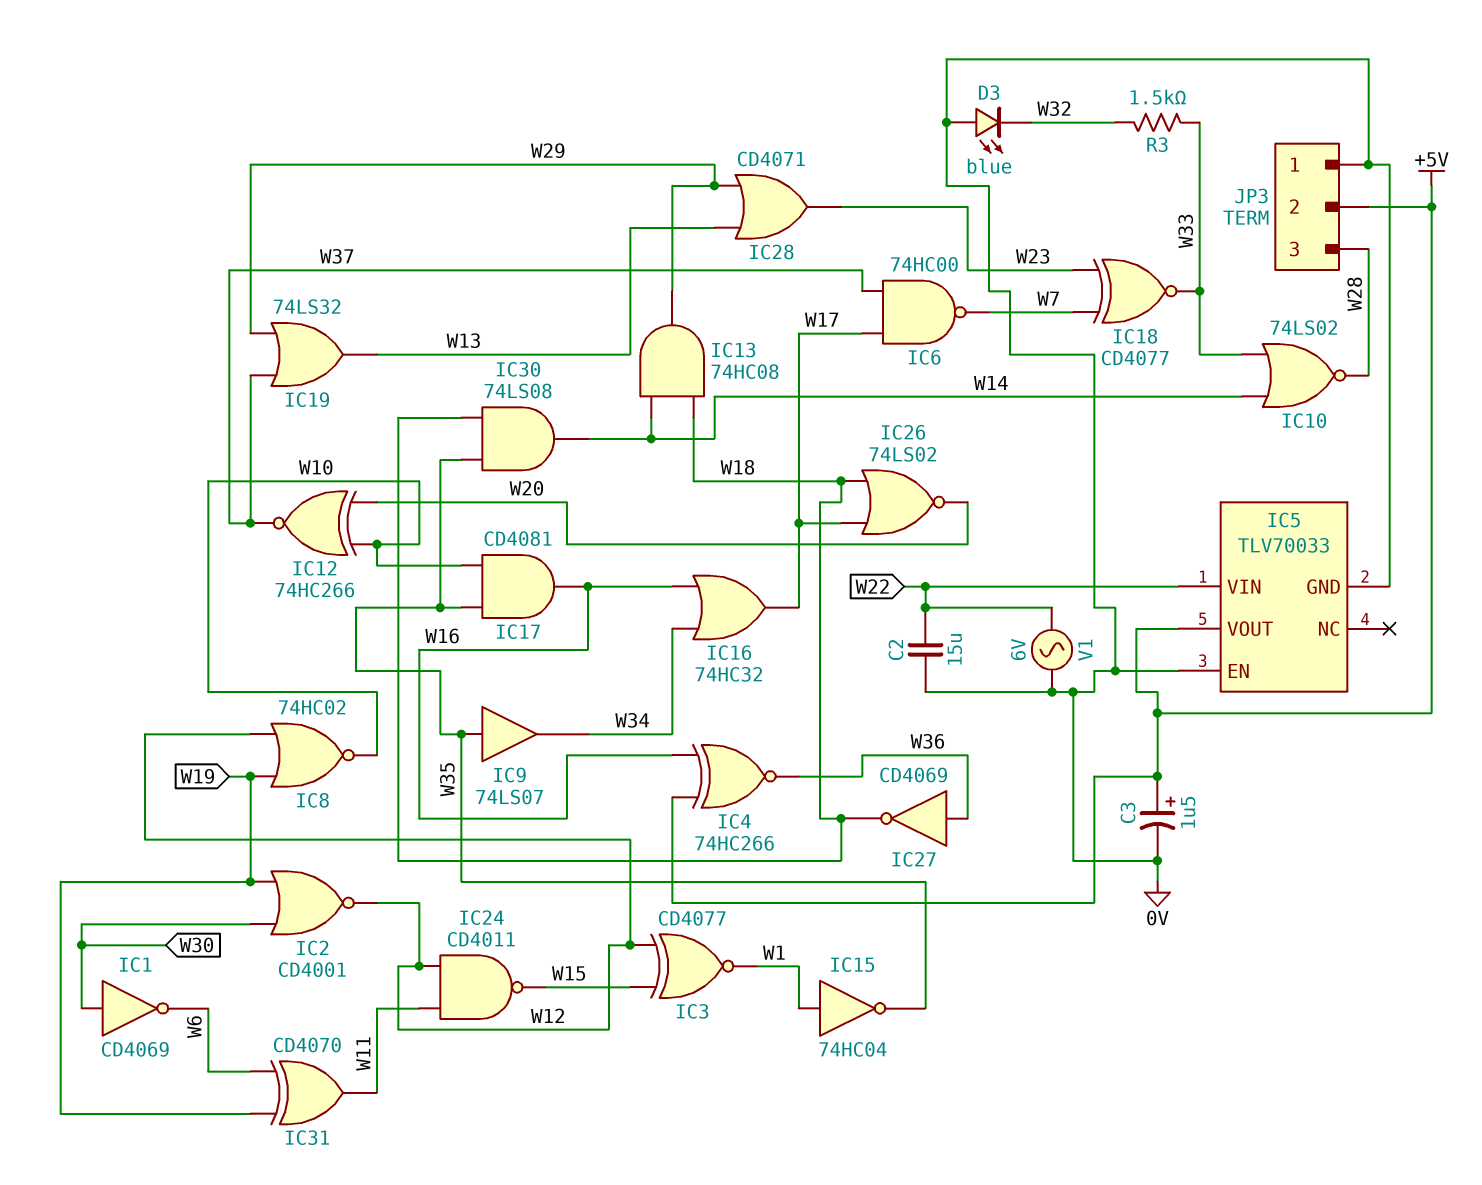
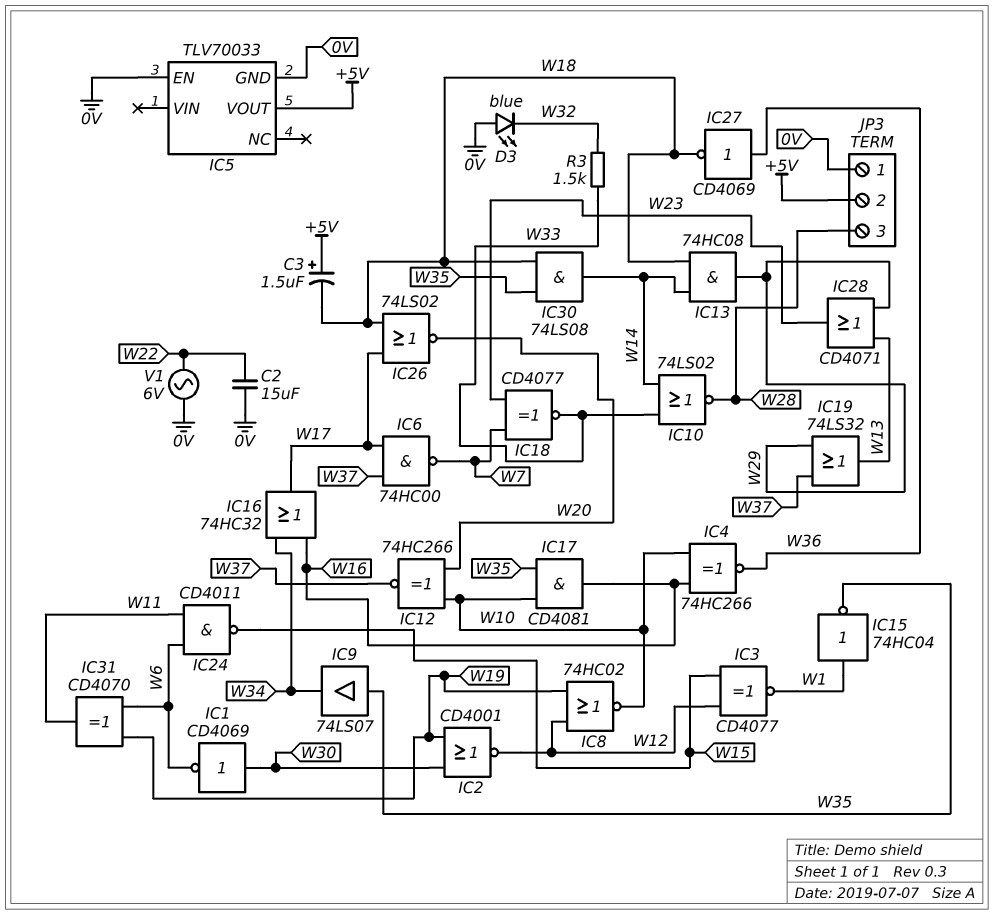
C3: 1.5uF (plus +5V, minus 0V) -> 1.5uF (plus +5V, minus W18)
IC4: XNOR 74HC266 (in +5V, in W16, out W36) -> XNOR 74HC266 (in W10, in W16, out W36)
IC5 pin VIN: W22 -> none
IC24: NAND CD4011 (in W11, in W12, out W15) -> NAND CD4011 (in W6, in W11, out W15)

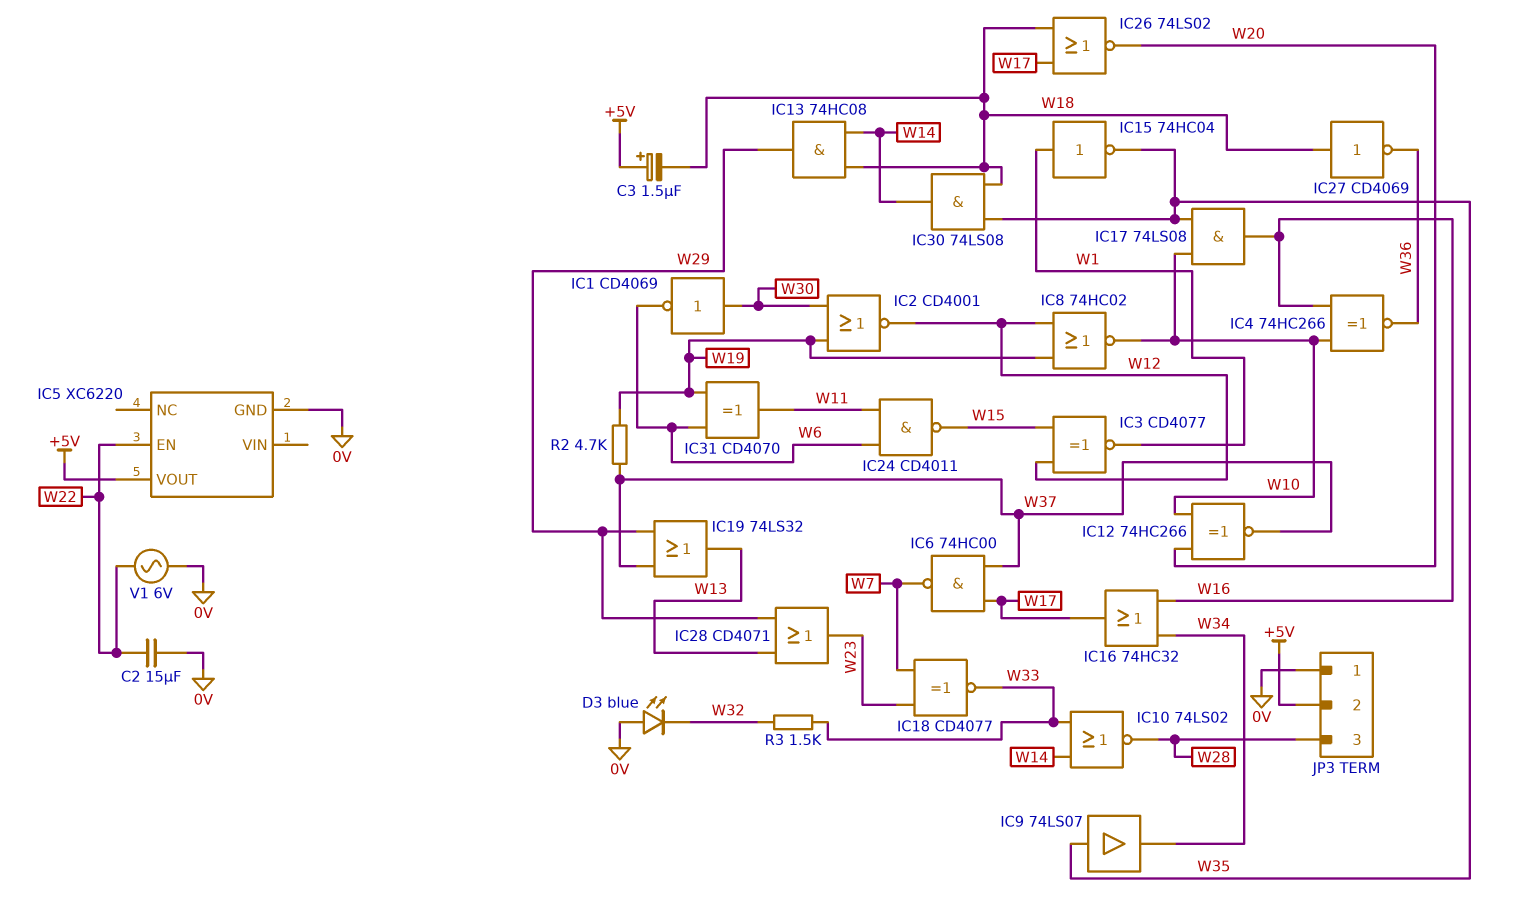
IC5: TLV70033 -> XC6220
IC5 pin EN: 0V -> W22
IC17: AND CD4081 (in W10, in W35, out W16) -> AND 74LS08 (in W10, in W35, out W16)
IC27: NOT CD4069 (in W36, out W18) -> NOT CD4069 (in W18, out W36)
R2: none -> 4.7k (W19, W37)

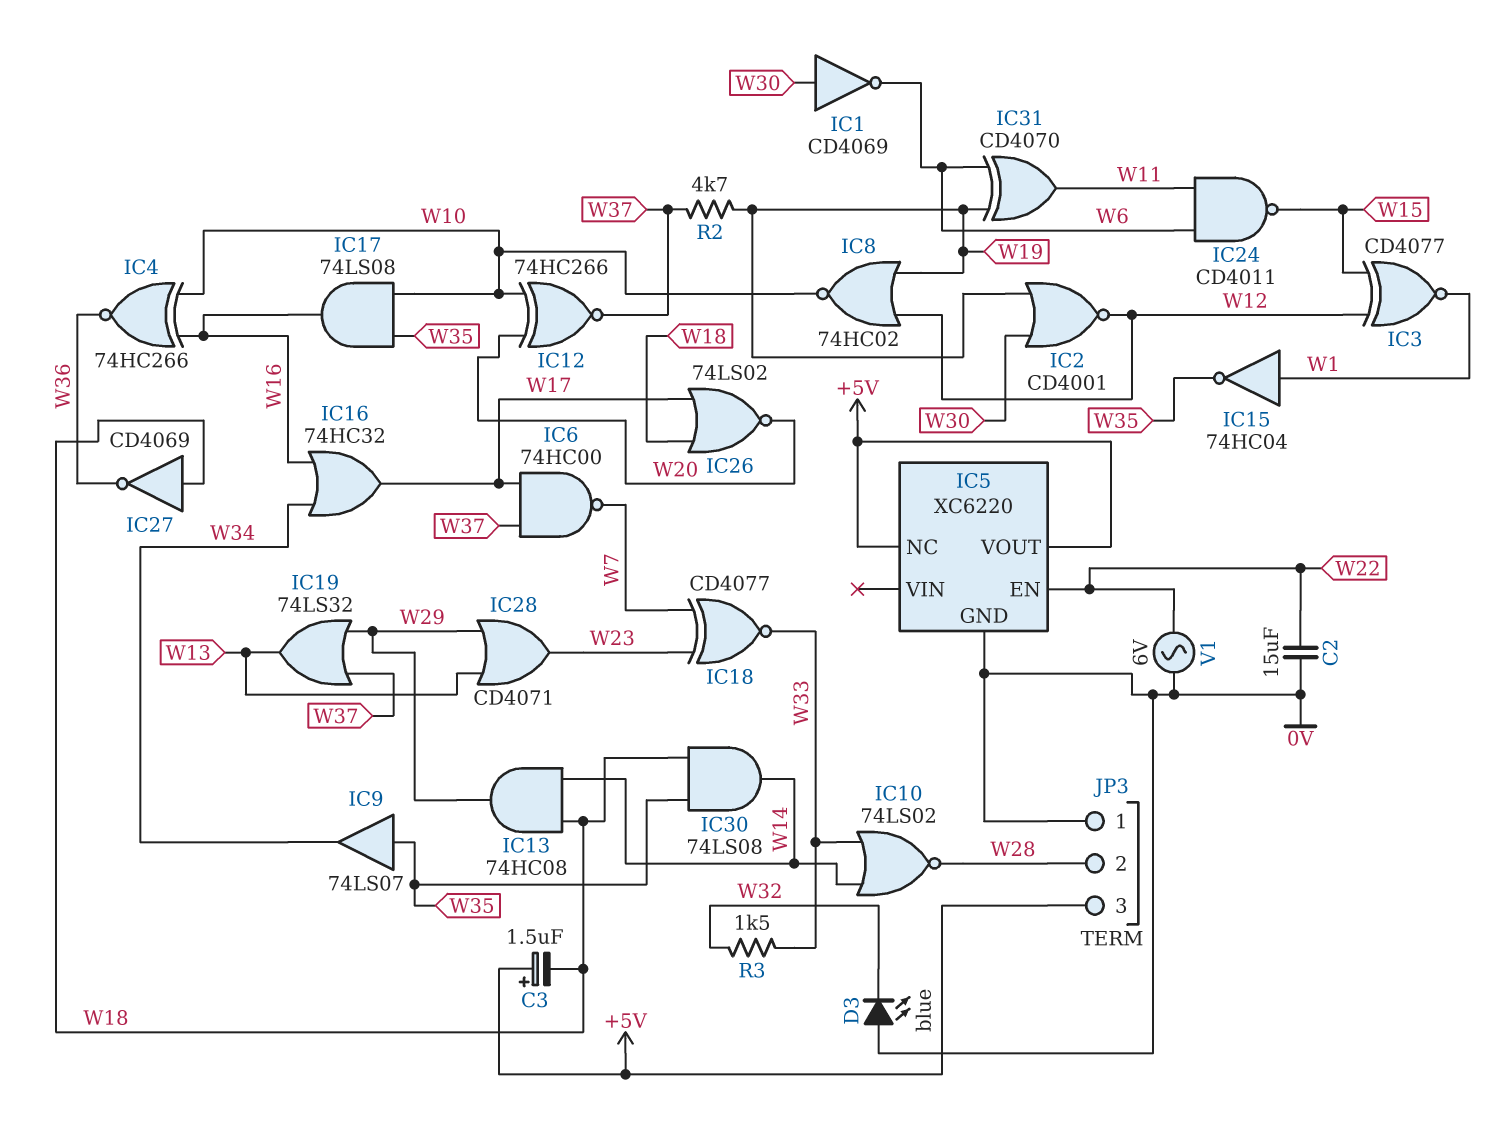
IC5 pin NC: none -> +5V
JP3 pin 2: +5V -> W28
JP3 pin 3: W28 -> +5V

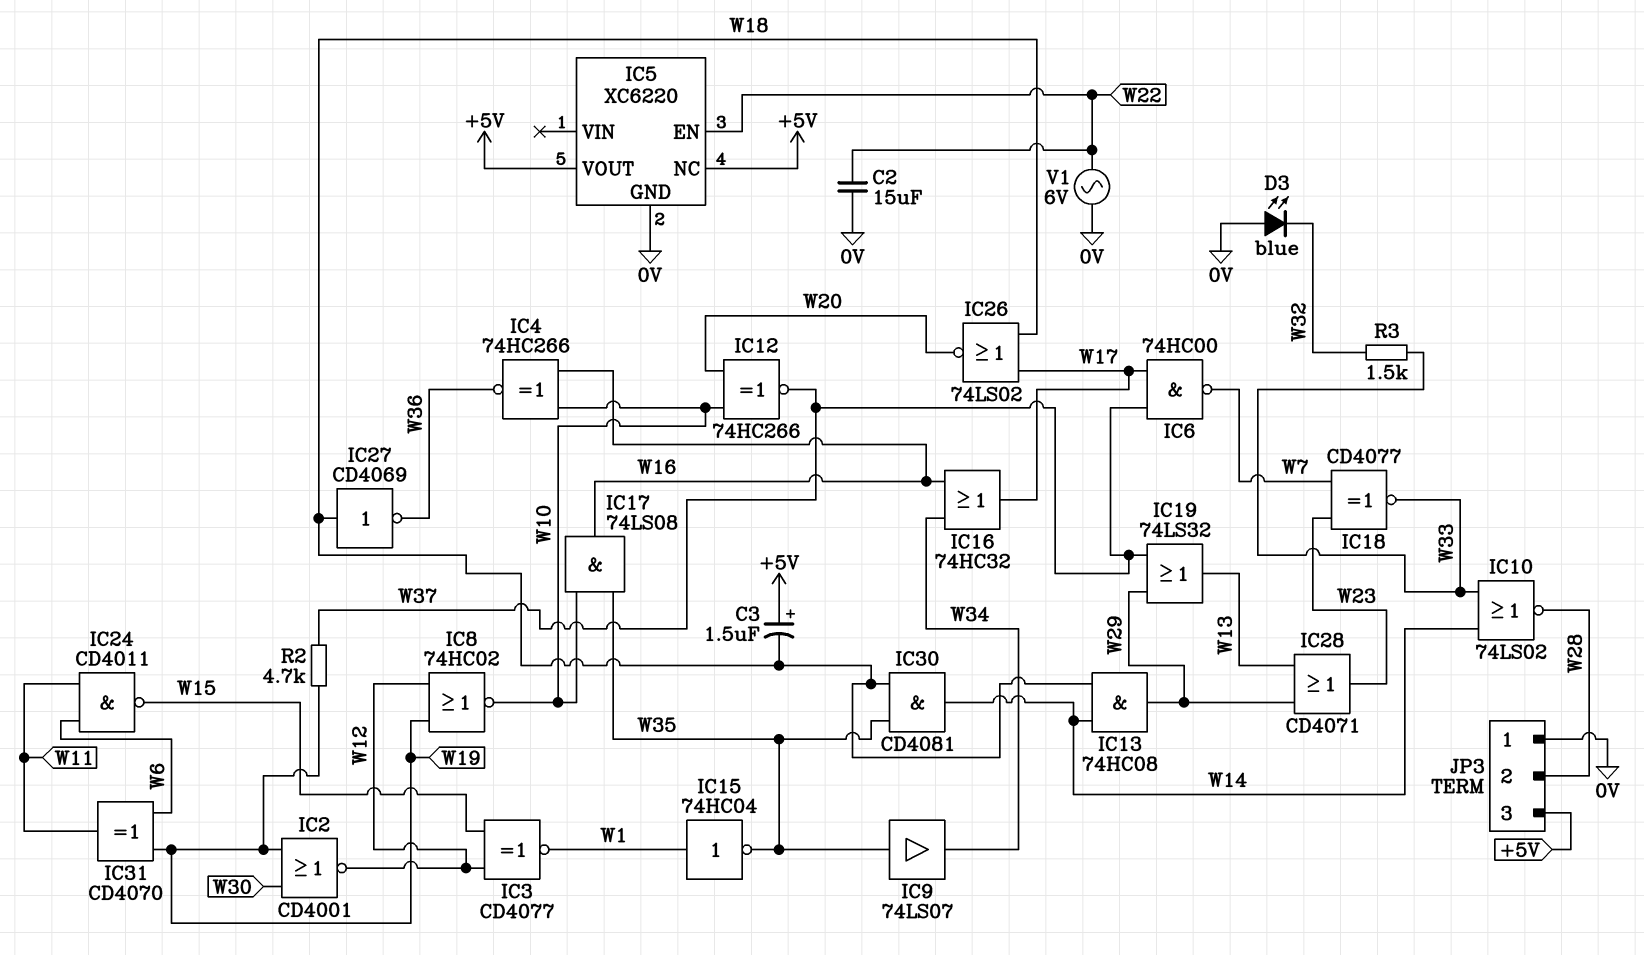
IC1: NOT CD4069 (in W30, out W6) -> none
IC30: AND 74LS08 (in W18, in W35, out W14) -> AND CD4081 (in W18, in W35, out W14)

